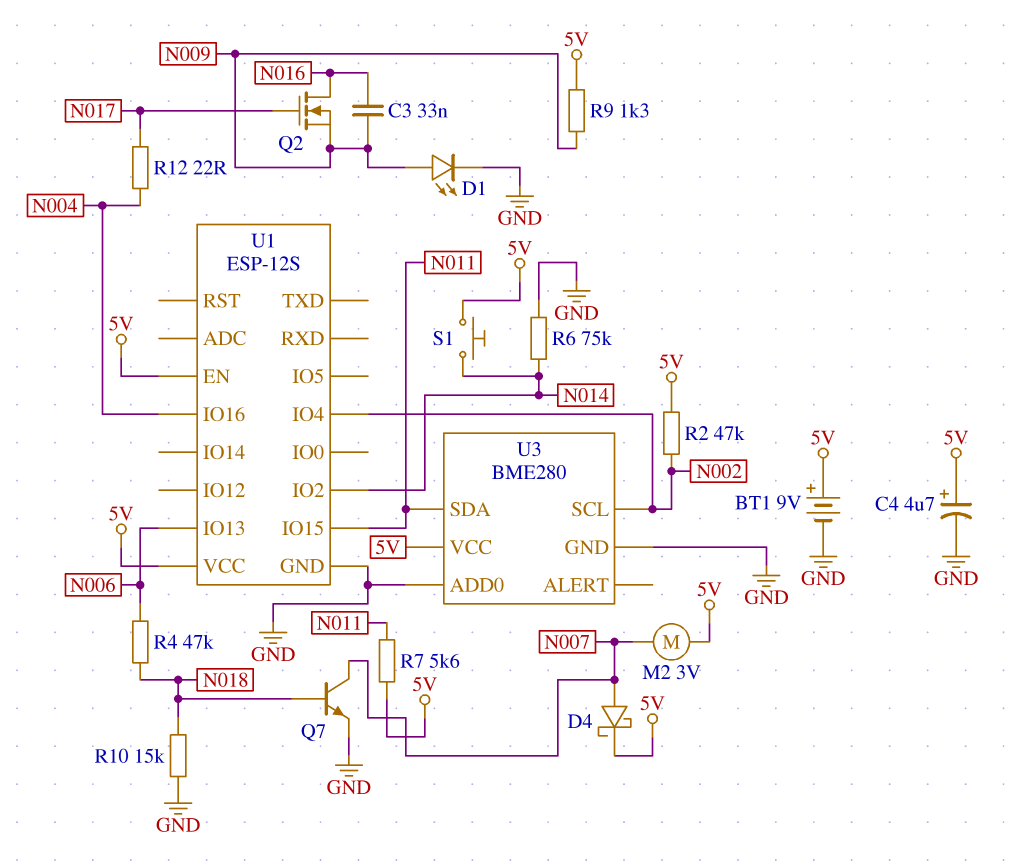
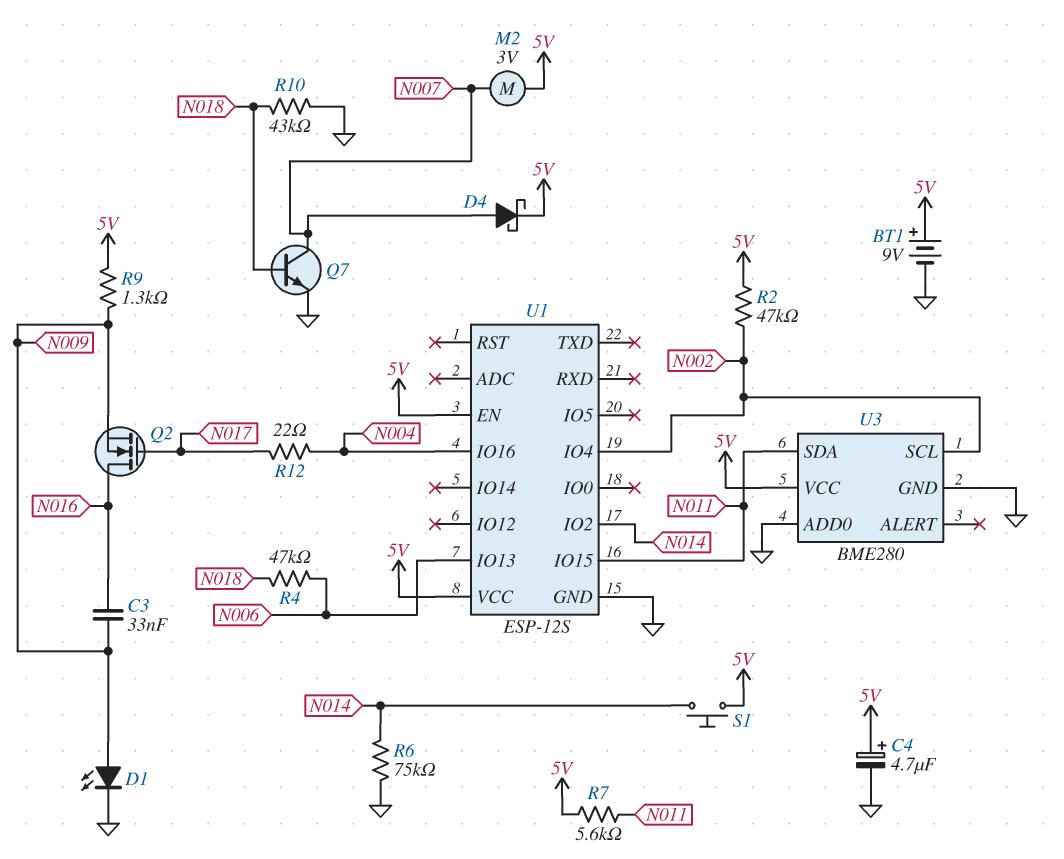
R10: 15k (GND, N018) -> 43k (GND, N018)

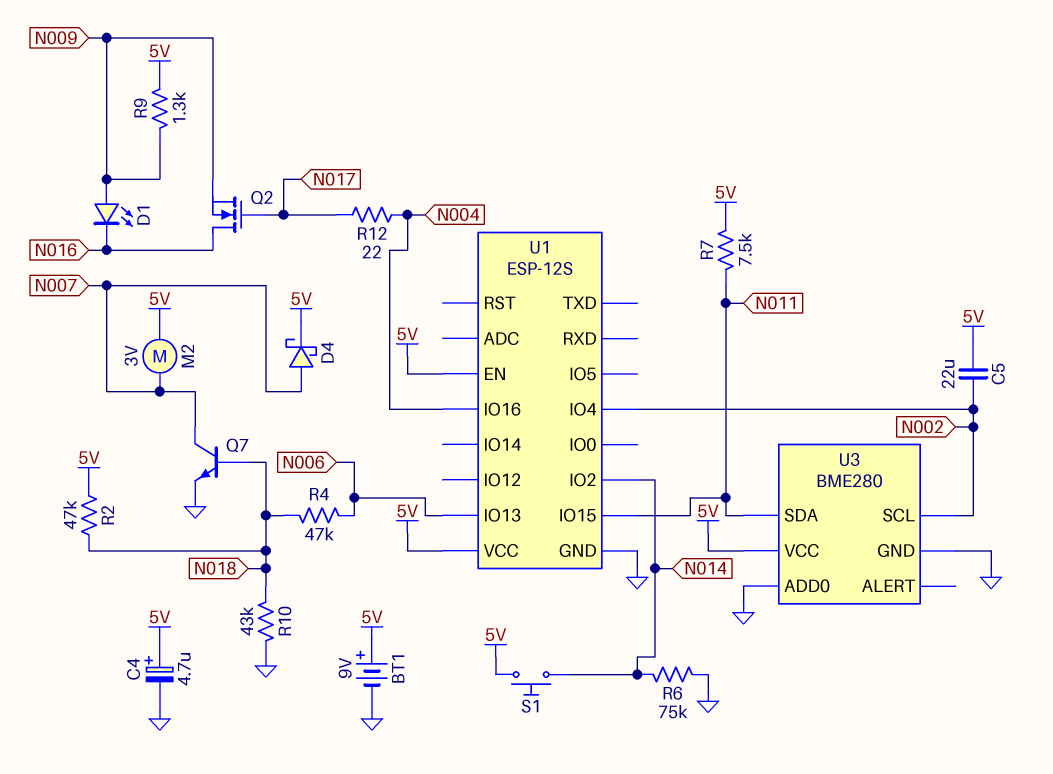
C3: 33nF (N009, N016) -> none
C5: none -> 22uF (5V, N002)
D1: LED (A N009, K GND) -> LED (A N009, K N016)
R2: 47k (5V, N002) -> 47k (5V, N018)
R7: 5.6k (5V, N011) -> 7.5k (5V, N011)

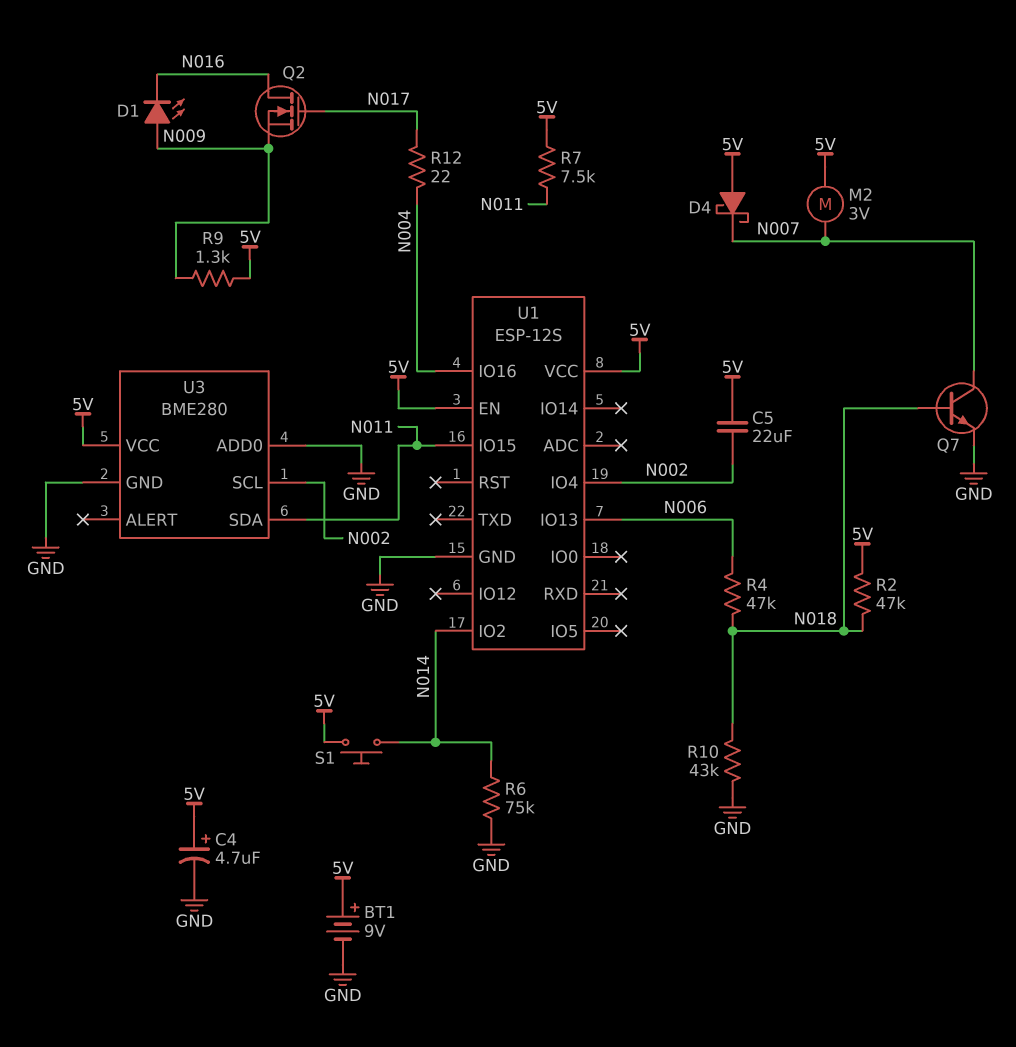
D4: schottky (A N007, K 5V) -> schottky (A 5V, K N007)

